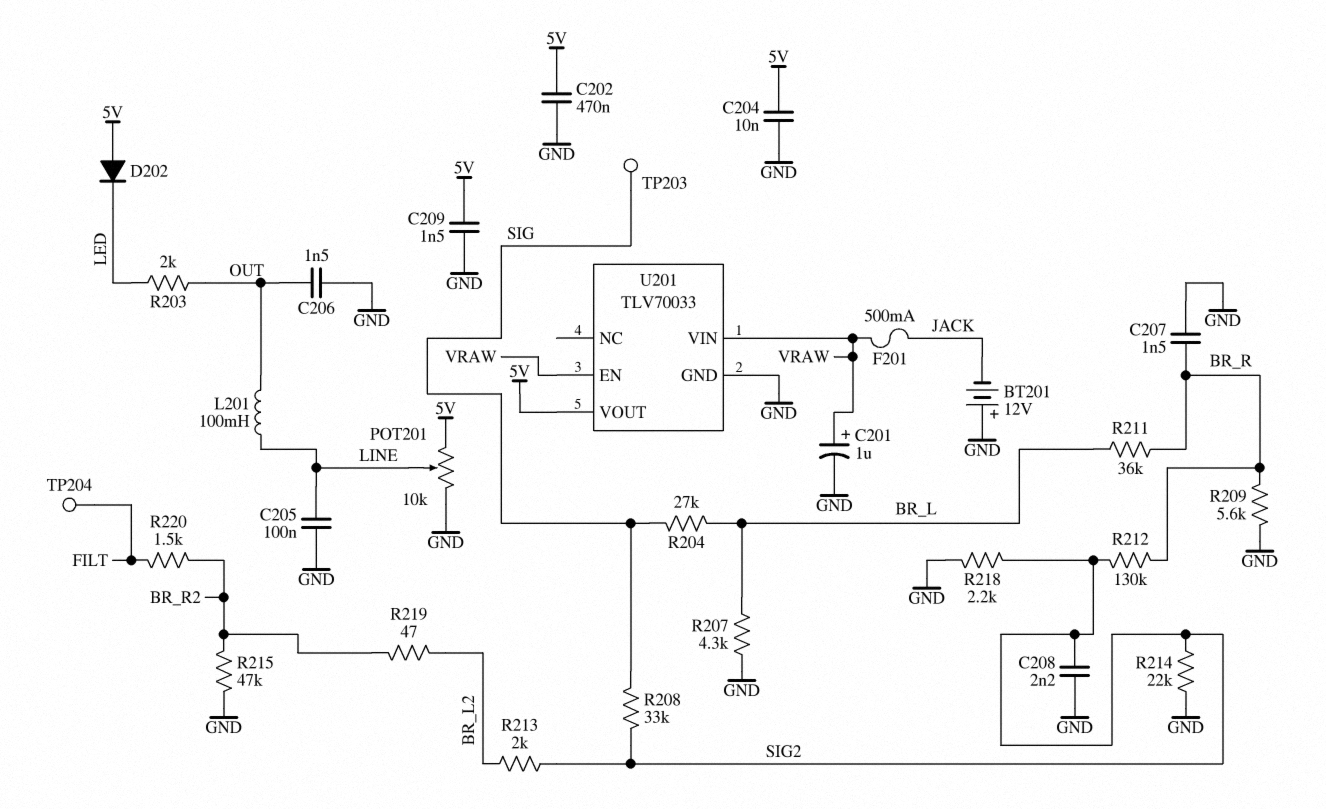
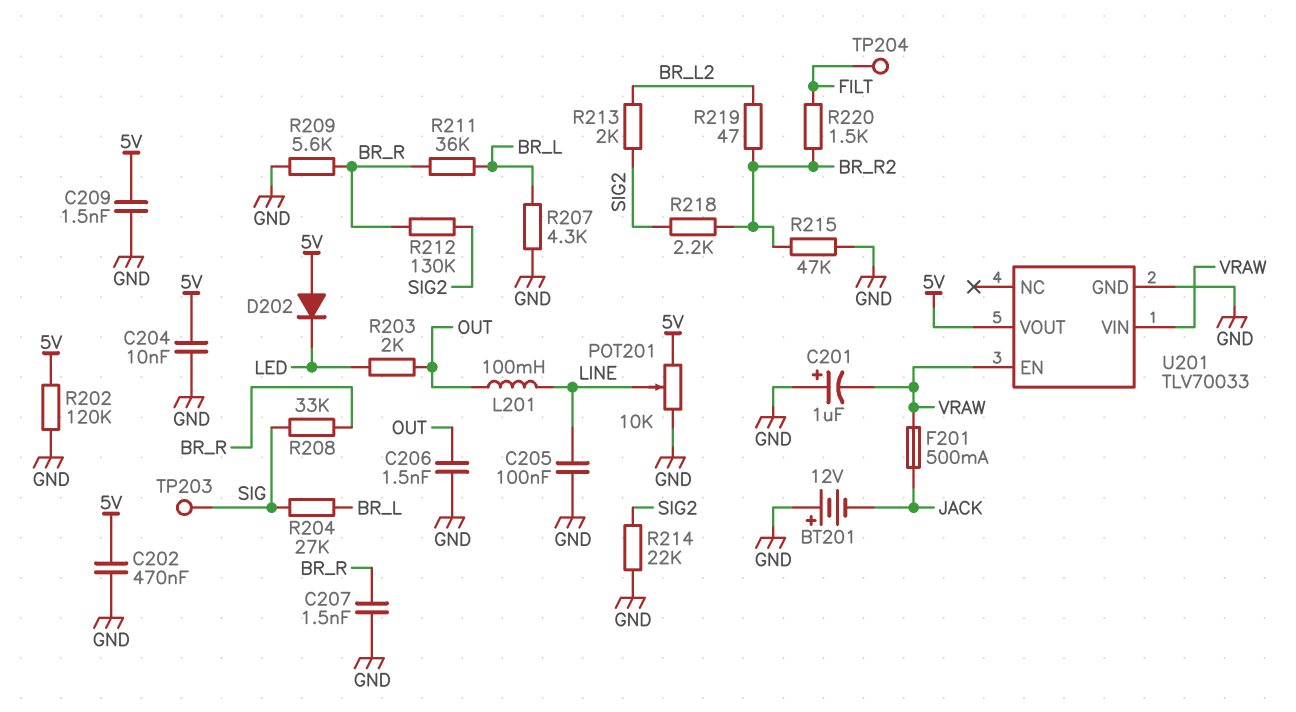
C201: 1uF (plus VRAW, minus GND) -> 1uF (plus GND, minus VRAW)
C208: 2.2nF (GND, SIG2) -> none
R202: none -> 120k (5V, GND)
R208: 33k (SIG, SIG2) -> 33k (BR_R, SIG)
R218: 2.2k (GND, SIG2) -> 2.2k (BR_R2, SIG2)

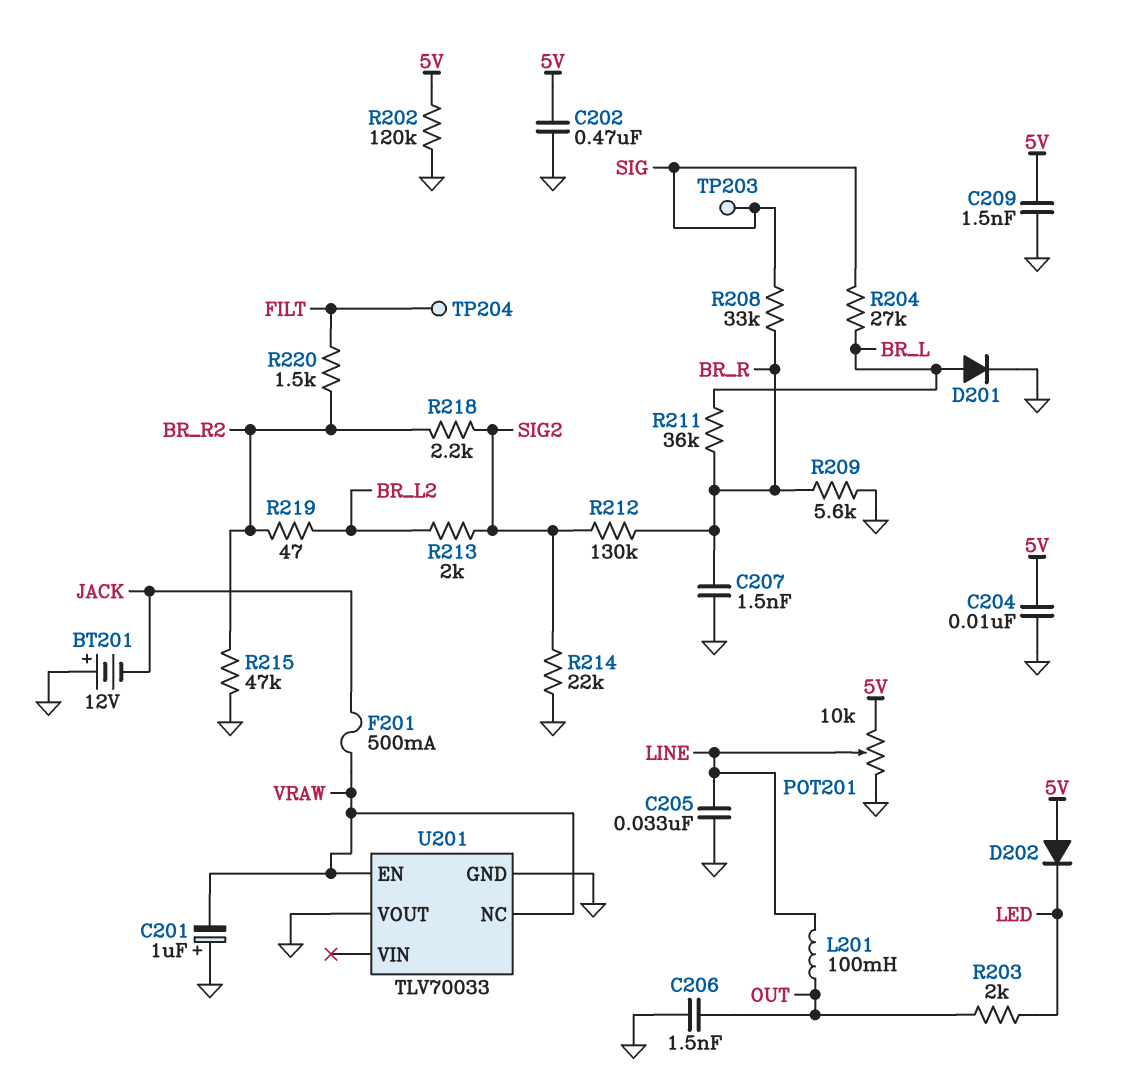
C205: 100nF (GND, LINE) -> 33nF (GND, LINE)
D201: none -> diode (A BR_L, K GND)
R207: 4.3k (BR_L, GND) -> none
U201 pin NC: none -> VRAW
U201 pin VIN: VRAW -> none
U201 pin VOUT: 5V -> GND

